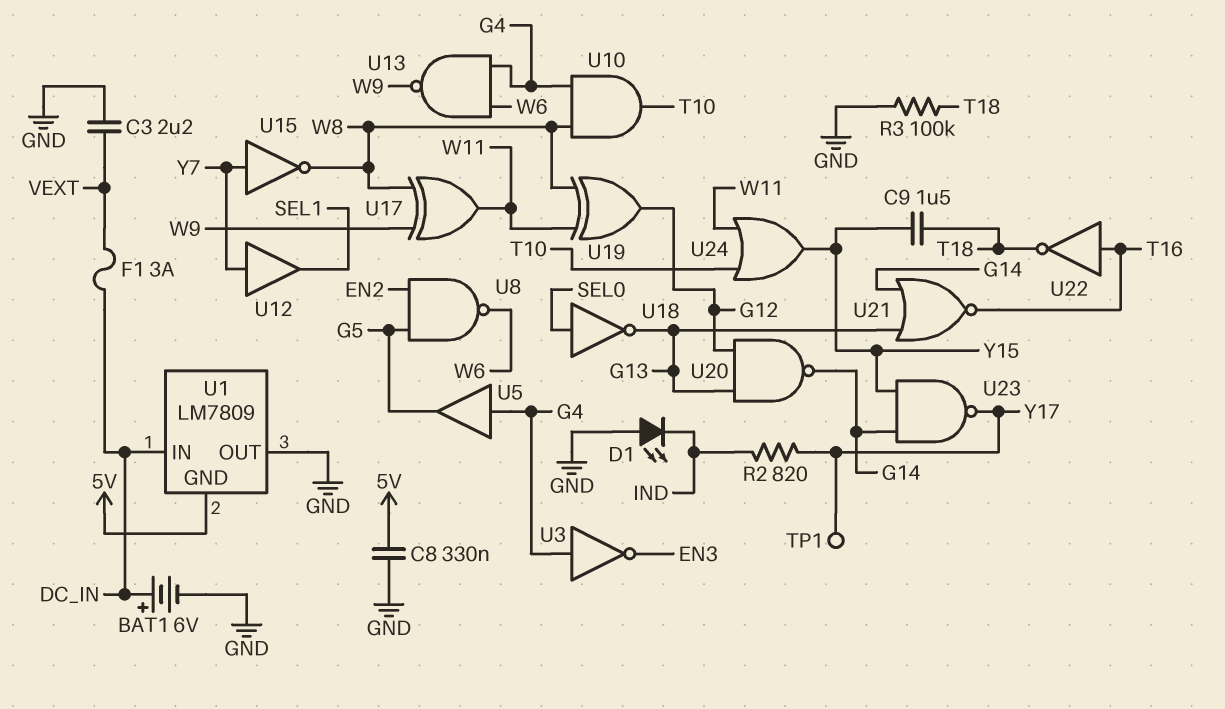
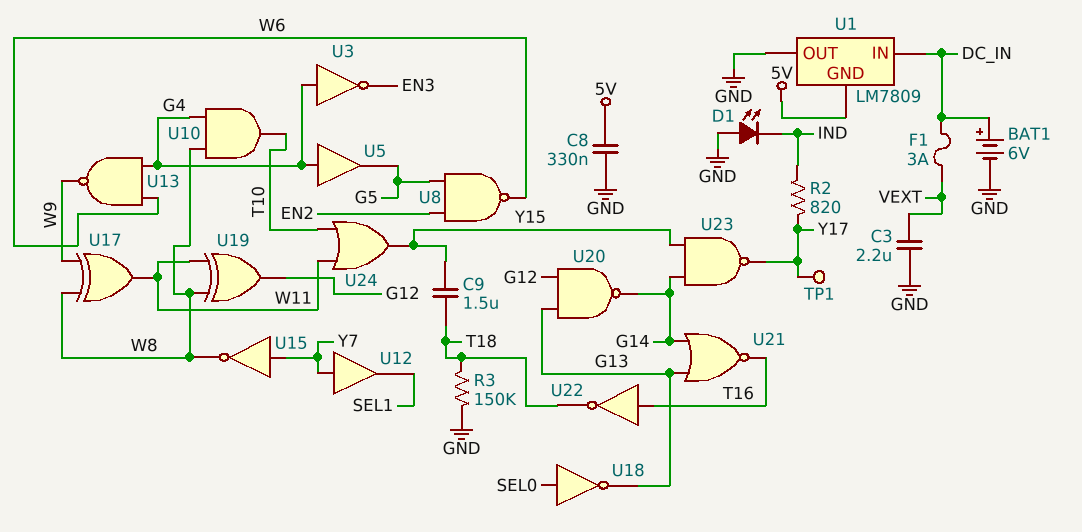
R3: 100k (GND, T18) -> 150k (GND, T18)

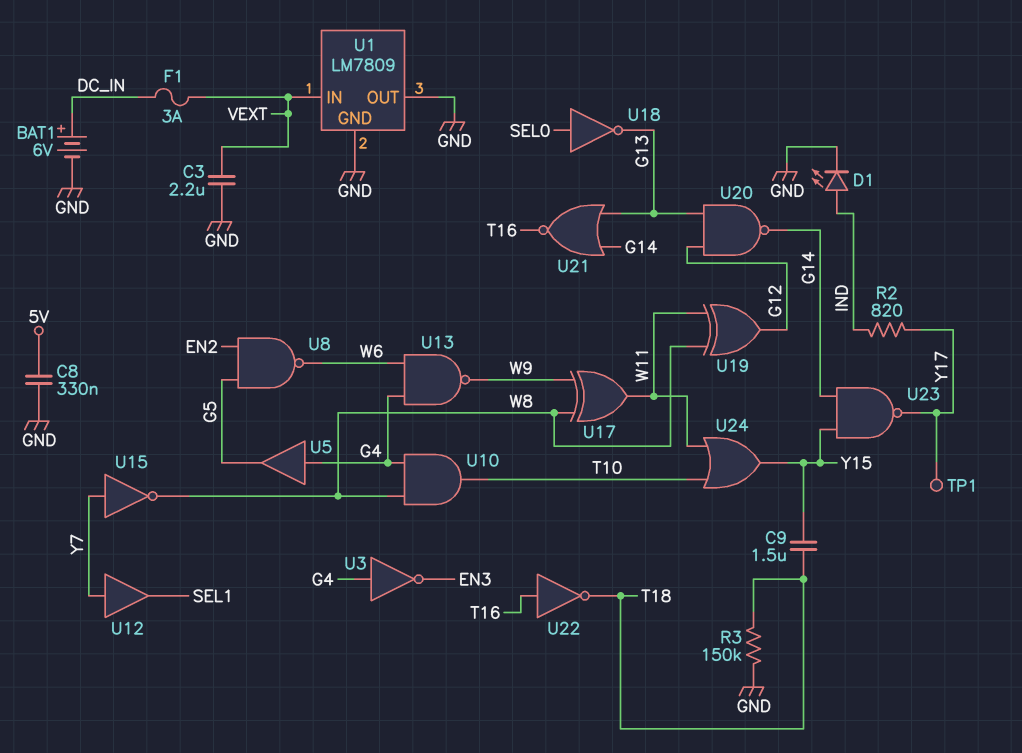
D1: LED (A GND, K IND) -> LED (A IND, K GND)
U1 pin GND: 5V -> GND
U1 pin IN: DC_IN -> VEXT

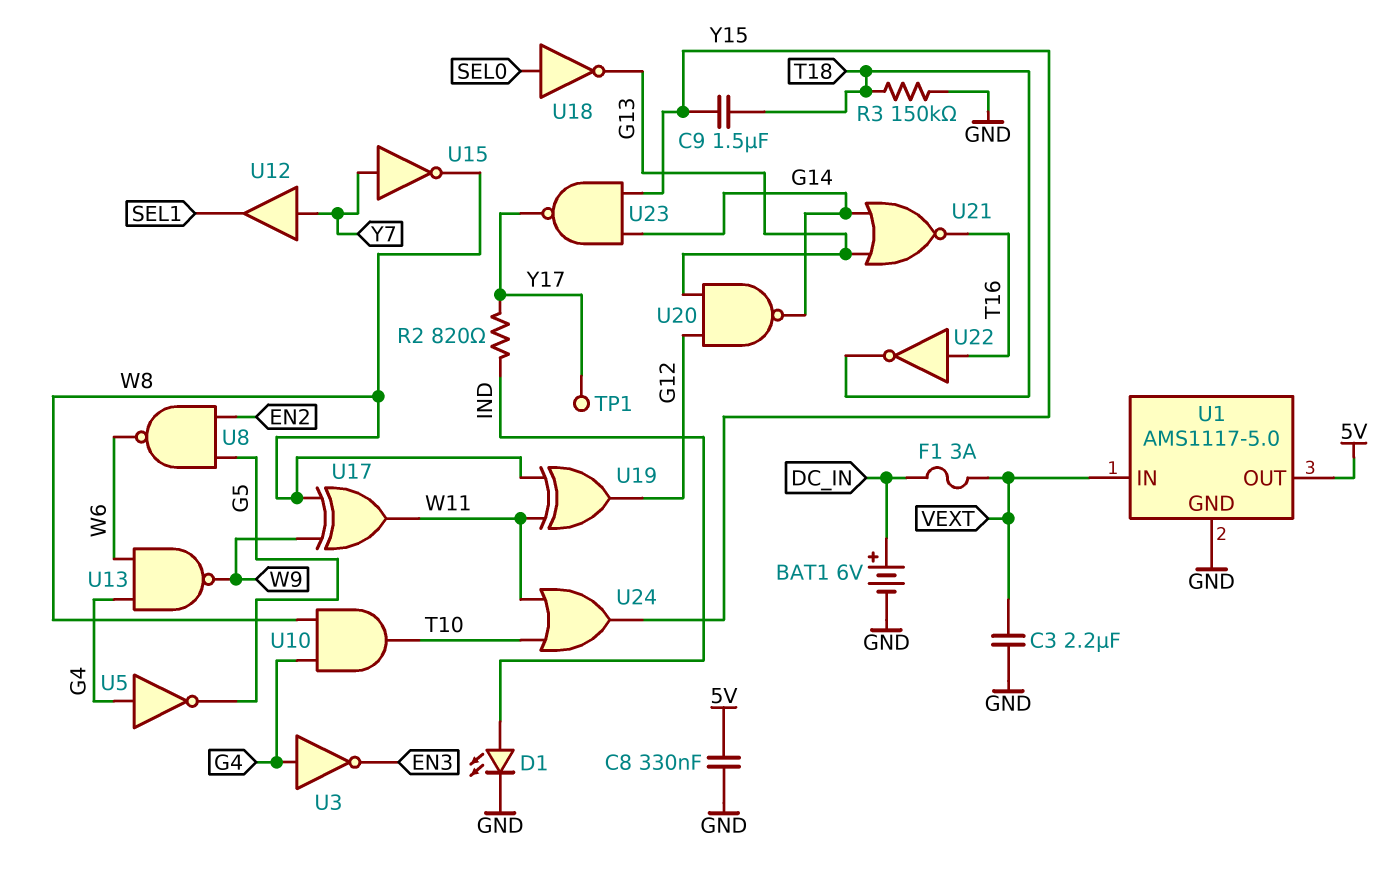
U1: LM7809 -> AMS1117-5.0
U1 pin OUT: GND -> 5V
U5: buffer (in G4, out G5) -> NOT (in G4, out G5)

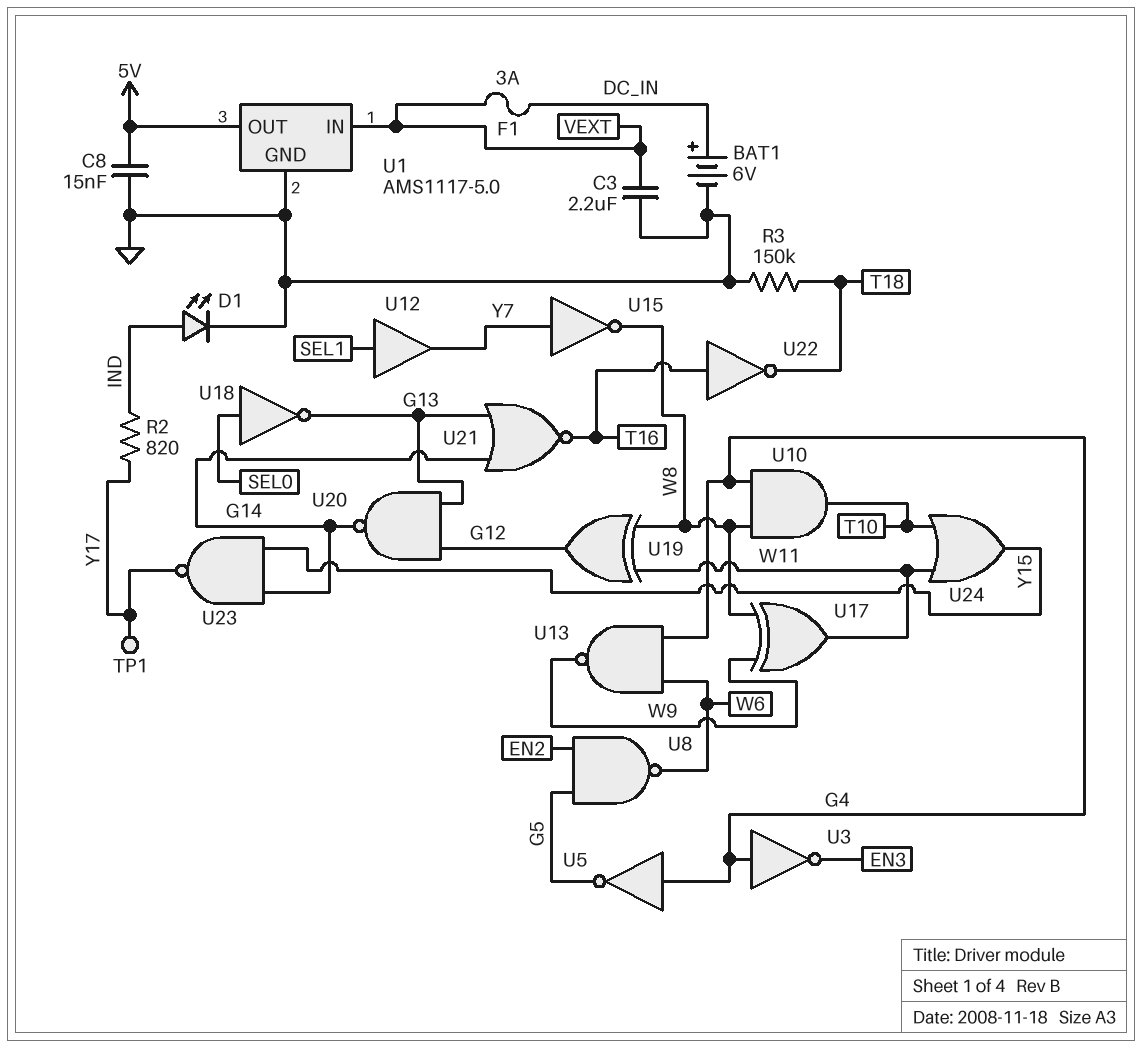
C8: 330nF (5V, GND) -> 15nF (5V, GND)
C9: 1.5uF (T18, Y15) -> none
U12: buffer (in Y7, out SEL1) -> buffer (in SEL1, out Y7)

